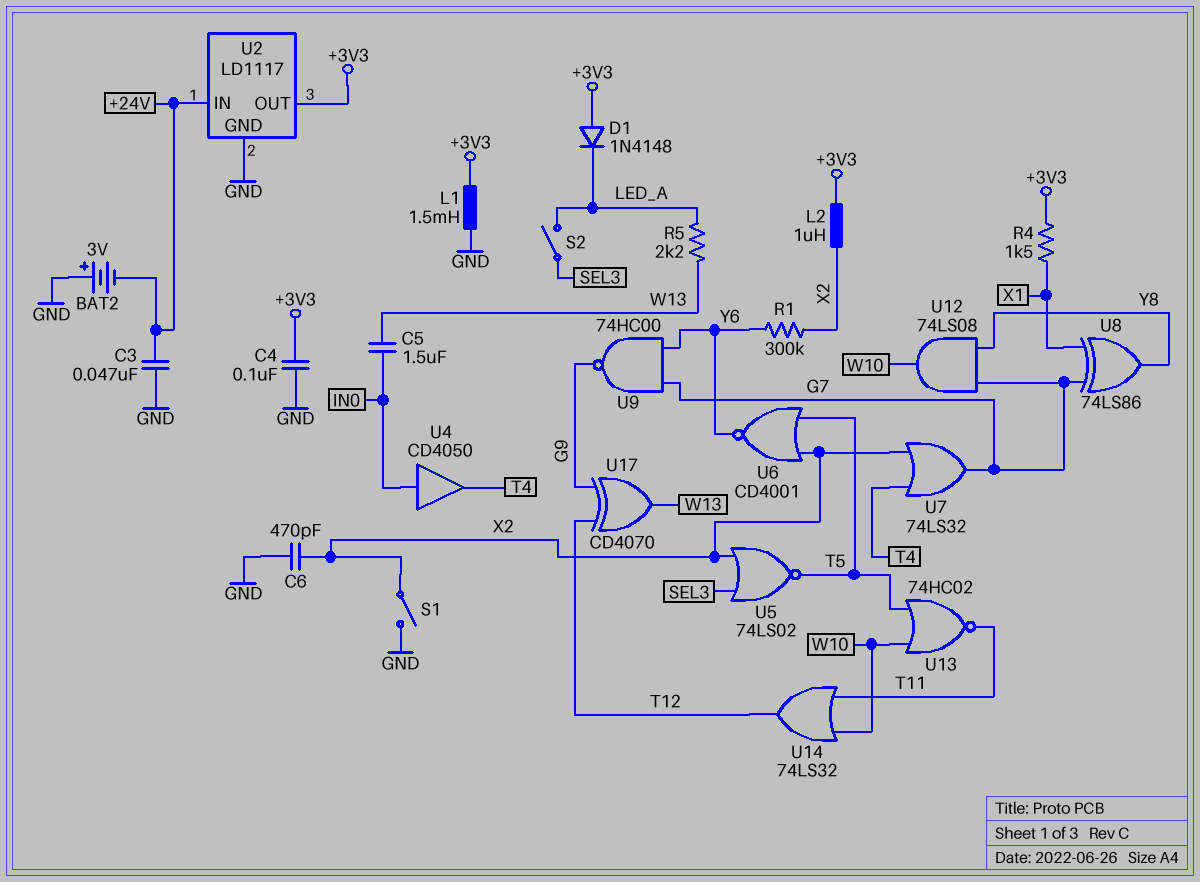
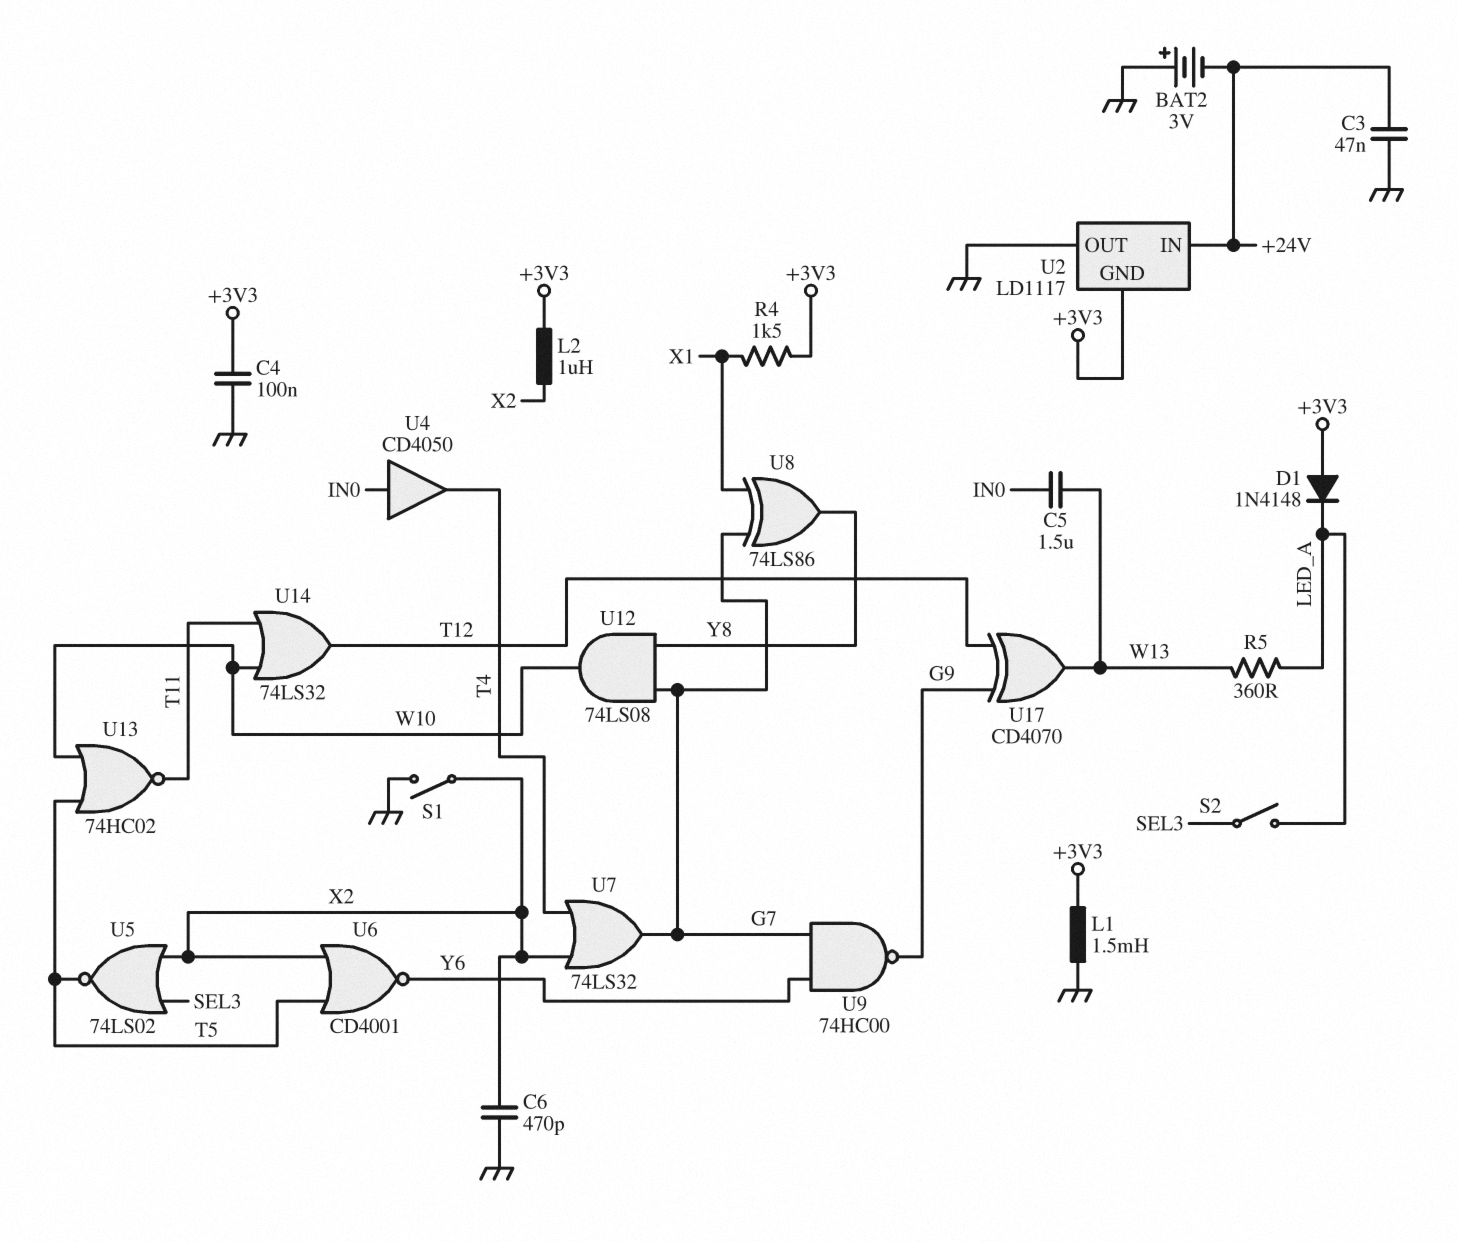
R1: 300k (X2, Y6) -> none
R5: 2.2k (LED_A, W13) -> 360 (LED_A, W13)
U2 pin GND: GND -> +3V3
U2 pin OUT: +3V3 -> GND

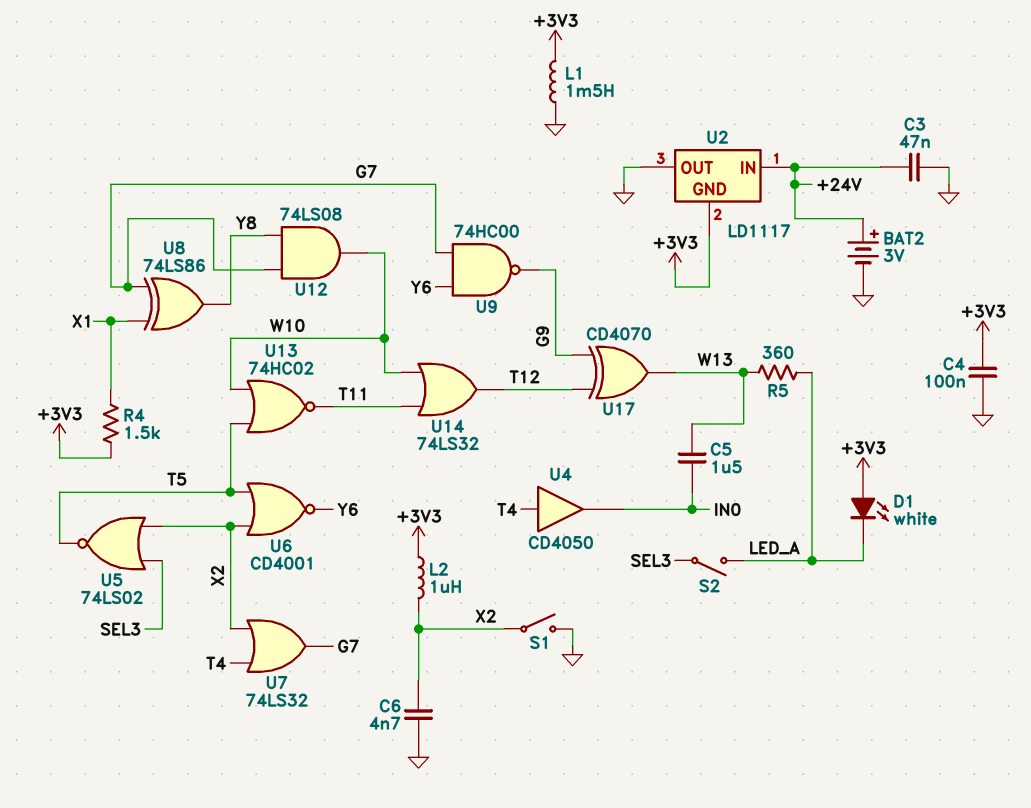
BAT2: 3V (plus GND, minus +24V) -> 3V (plus +24V, minus GND)
C6: 470pF (GND, X2) -> 4.7nF (GND, X2)
D1: diode 1N4148 (A +3V3, K LED_A) -> LED white (A +3V3, K LED_A)
U4: buffer CD4050 (in IN0, out T4) -> buffer CD4050 (in T4, out IN0)

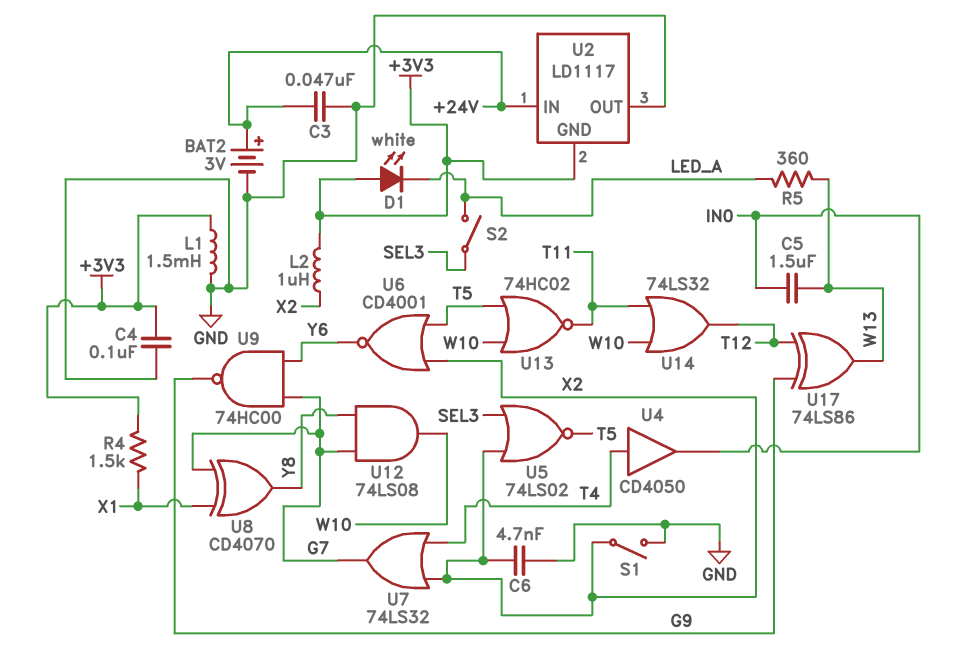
U8: XOR 74LS86 (in G7, in X1, out Y8) -> XOR CD4070 (in G7, in X1, out Y8)
U17: XOR CD4070 (in G9, in T12, out W13) -> XOR 74LS86 (in G9, in T12, out W13)

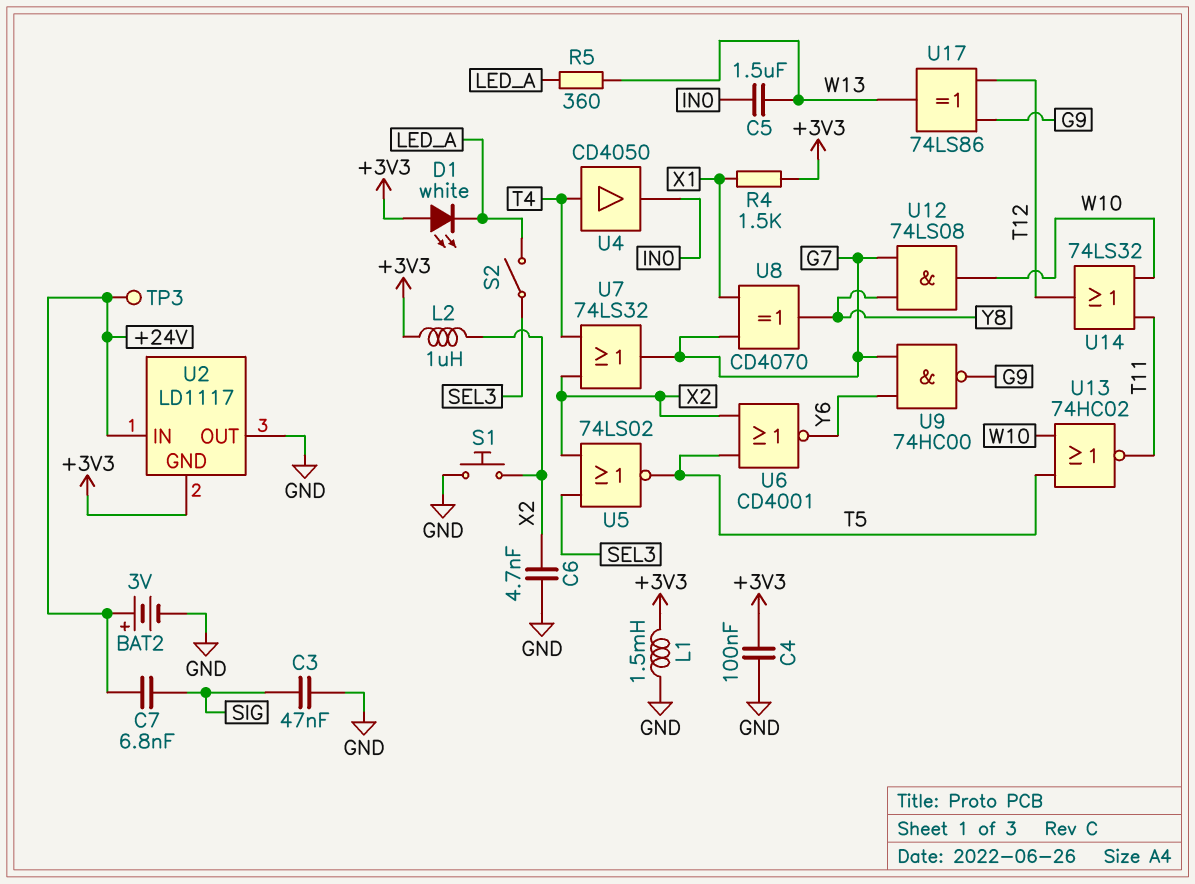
C3: 47nF (+24V, GND) -> 47nF (GND, SIG)
C7: none -> 6.8nF (+24V, SIG)
S1: switch (GND, X2) -> button (GND, X2)
TP3: none -> test point (+24V)

